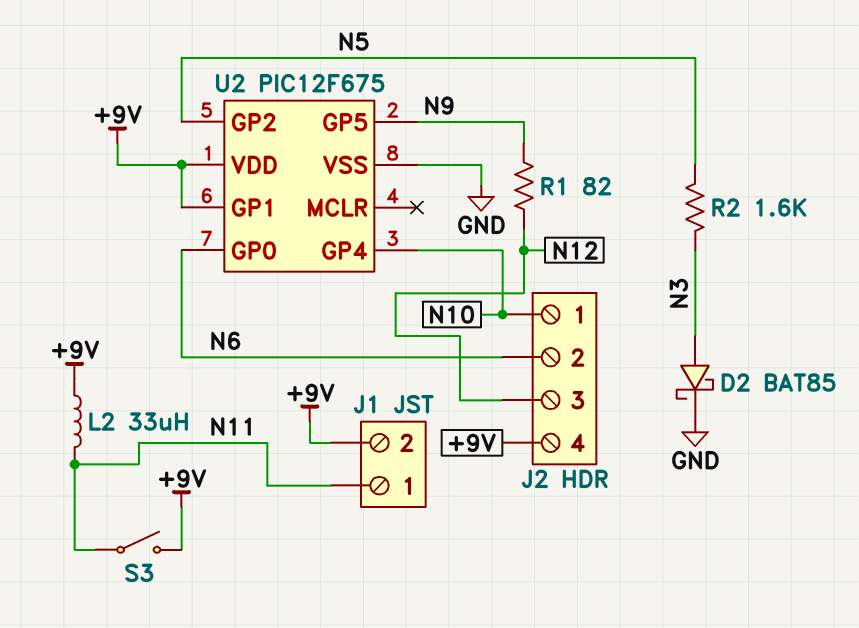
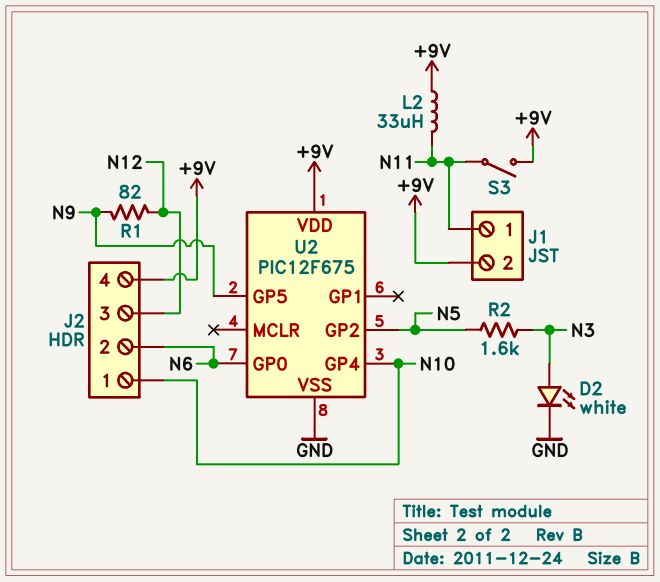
D2: schottky BAT85 (A N3, K GND) -> LED white (A N3, K GND)
U2 pin GP1: +9V -> none

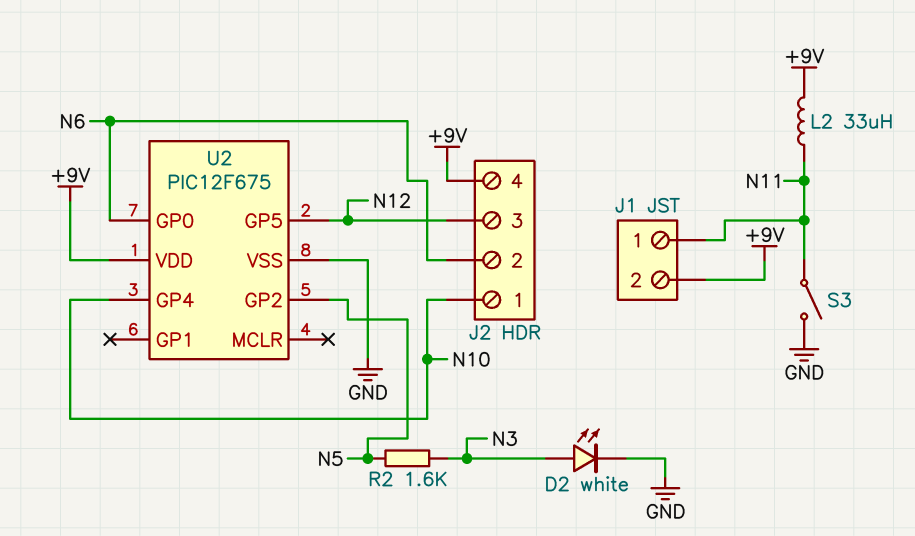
R1: 82 (N9, N12) -> none
S3: switch (+9V, N11) -> switch (GND, N11)
U2 pin GP5: N9 -> N12

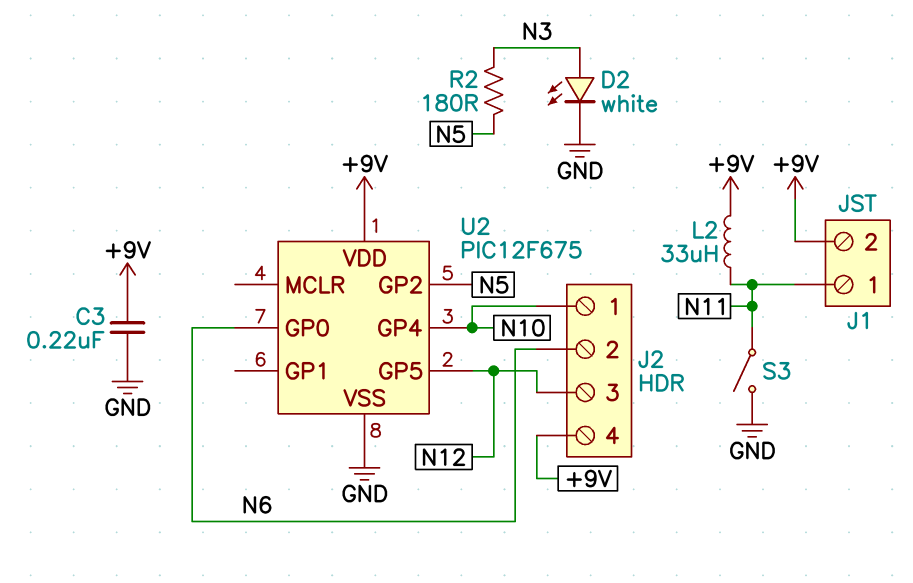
C3: none -> 220nF (+9V, GND)
R2: 1.6k (N3, N5) -> 180 (N3, N5)

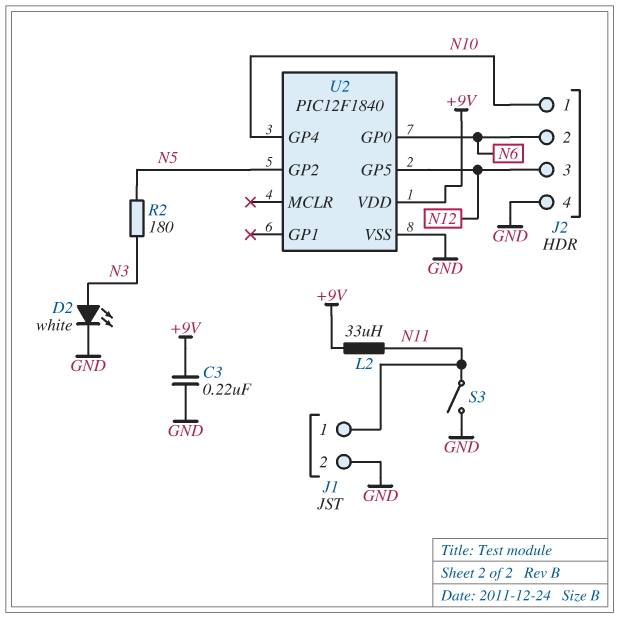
J1 pin 2: +9V -> GND
J2 pin 4: +9V -> GND
U2: PIC12F675 -> PIC12F1840

